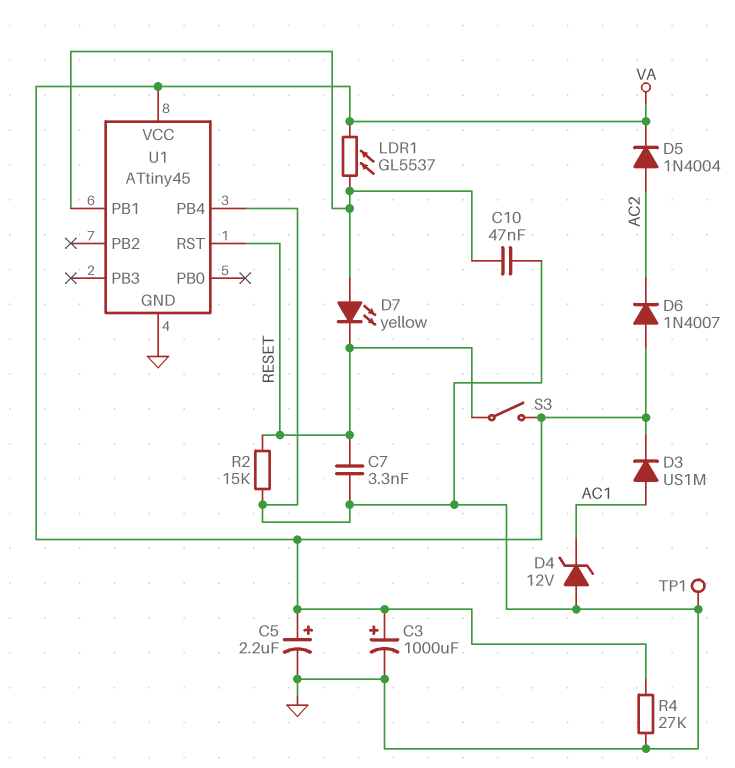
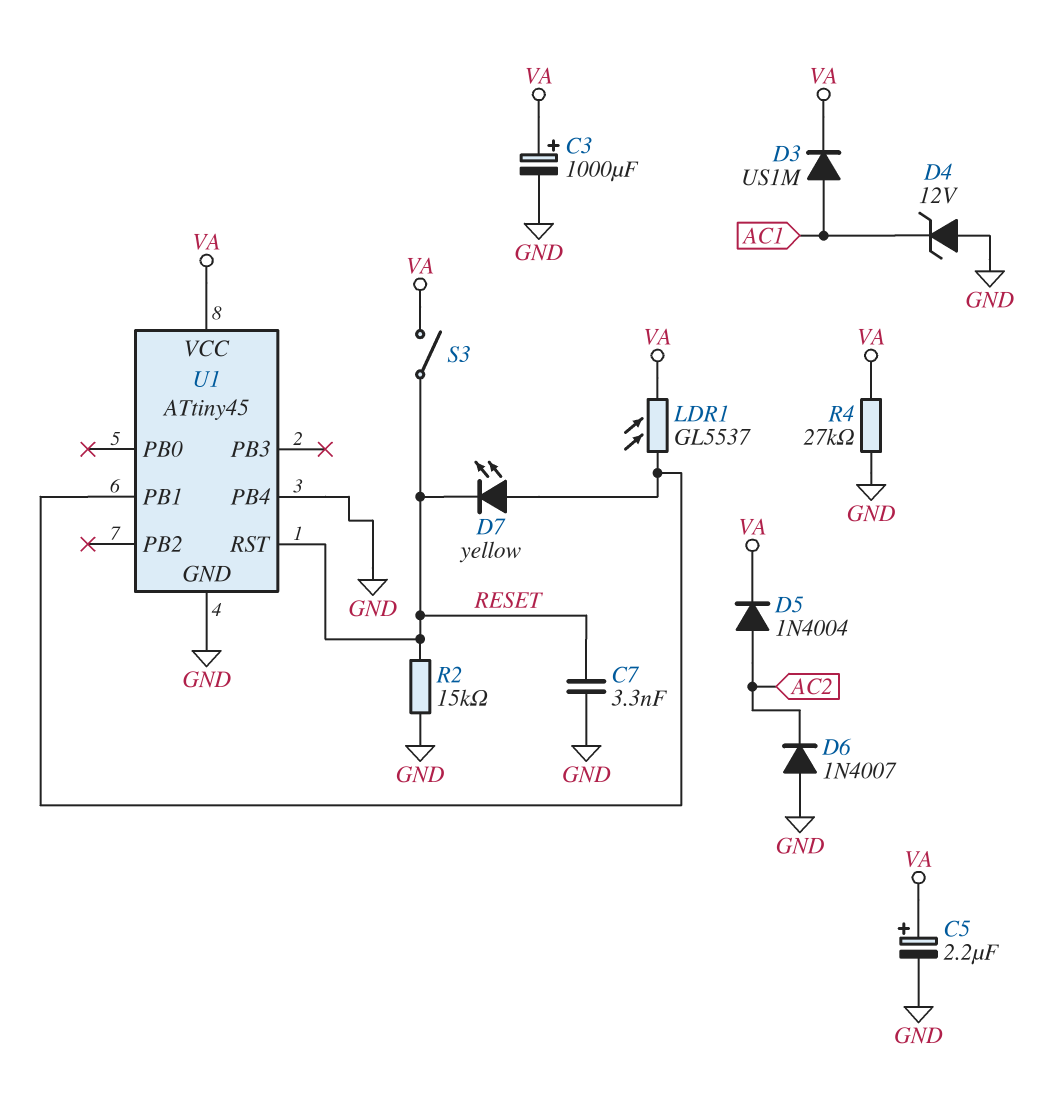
C10: 47nF (GND, U1/PB1) -> none
D6: diode 1N4007 (A VA, K AC2) -> diode 1N4007 (A GND, K AC2)
TP1: test point (GND) -> none

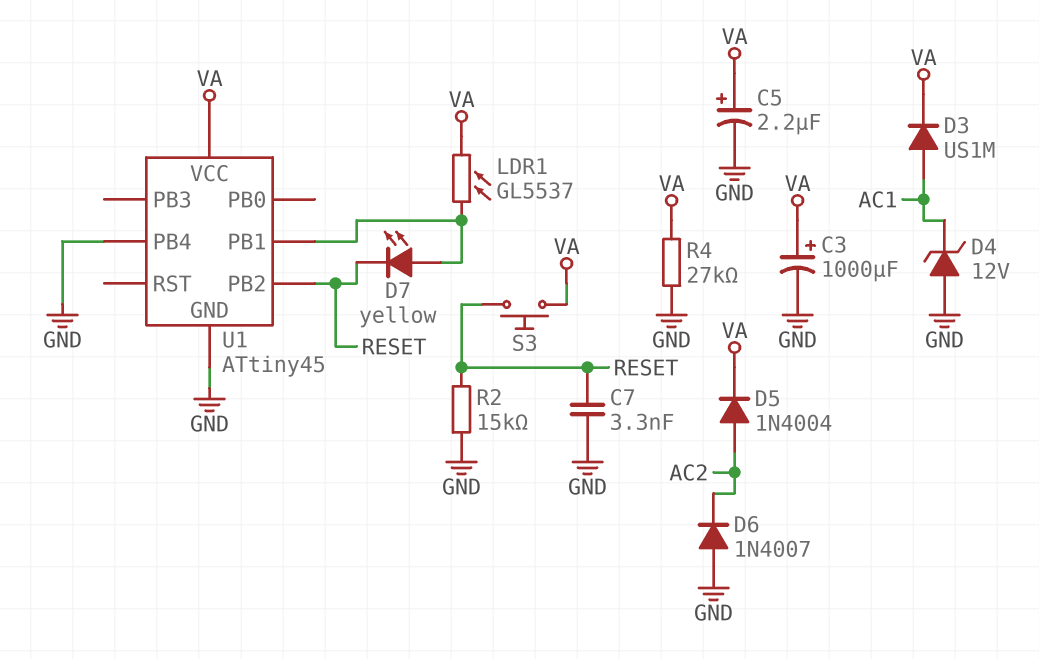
S3: switch (RESET, VA) -> button (RESET, VA)
U1 pin PB2: none -> RESET
U1 pin RST: RESET -> none

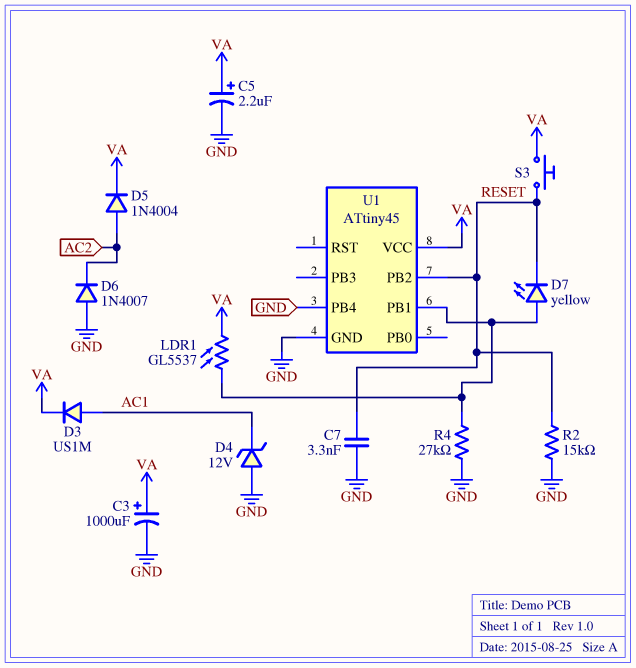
R4: 27k (GND, VA) -> 27k (GND, U1/PB1)

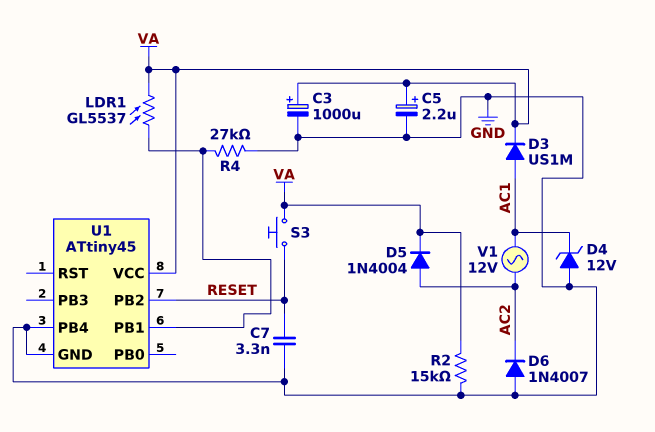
D7: LED yellow (A U1/PB1, K RESET) -> none
R2: 15k (GND, RESET) -> 15k (GND, VA)
V1: none -> AC 12V (AC1, AC2)

